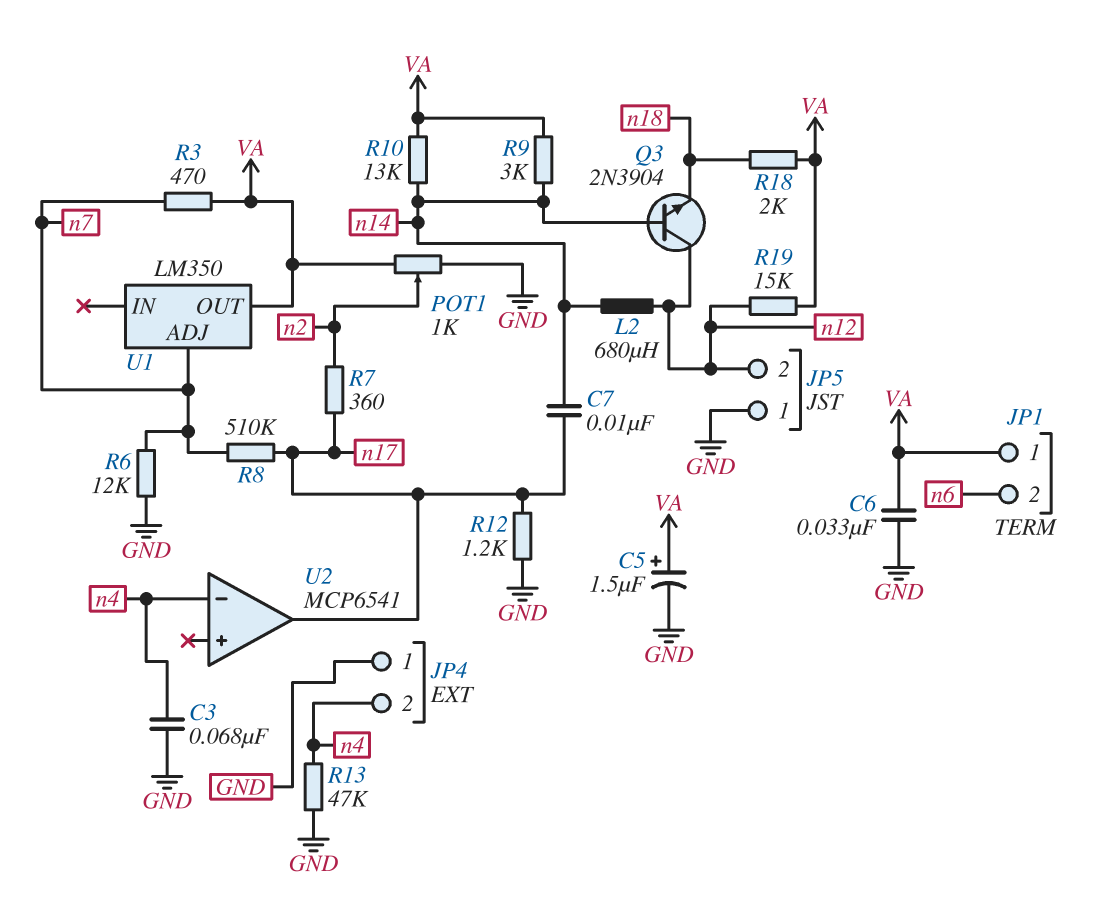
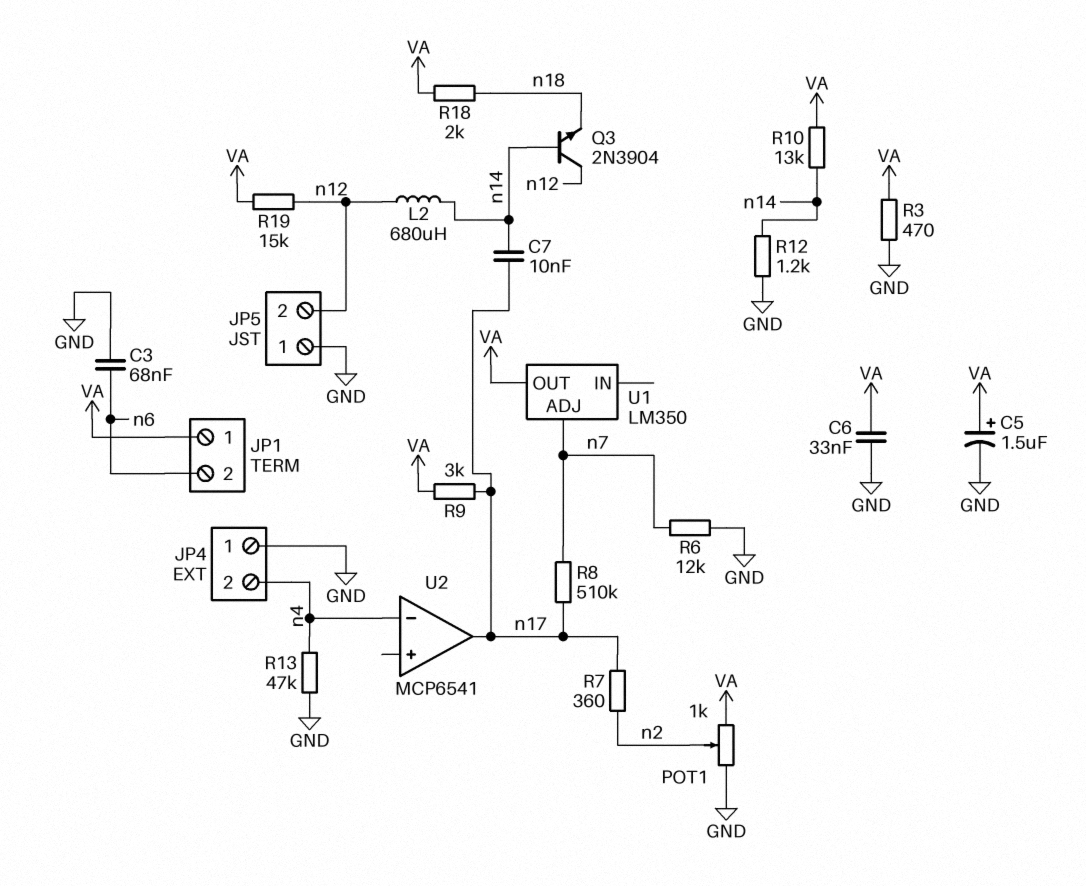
C3: 68nF (GND, n4) -> 68nF (GND, n6)
R3: 470 (VA, n7) -> 470 (GND, VA)
R9: 3k (VA, n14) -> 3k (VA, n17)
R12: 1.2k (GND, n17) -> 1.2k (GND, n14)

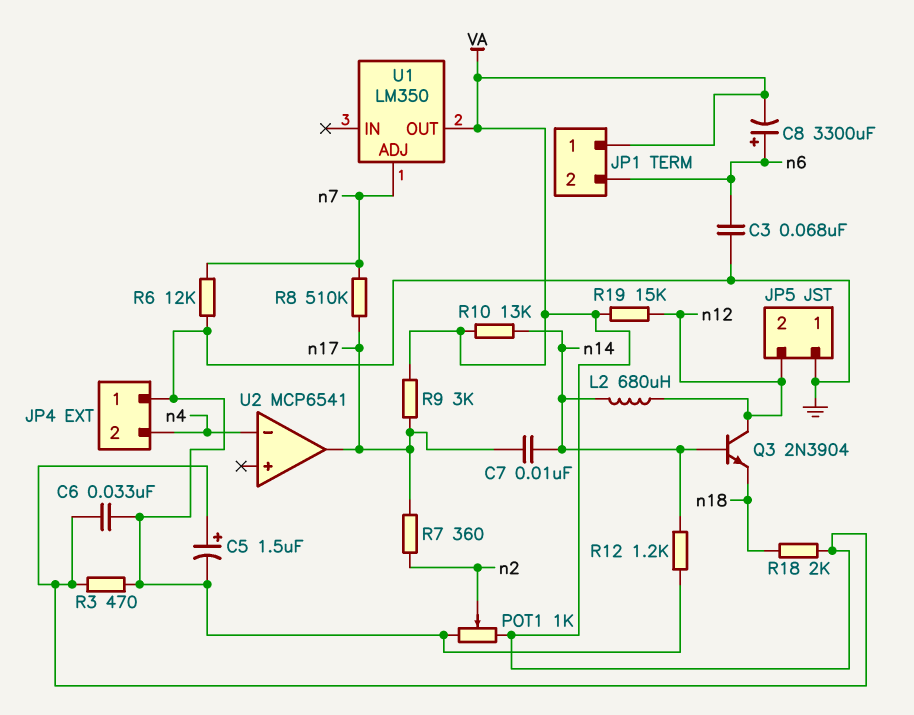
C8: none -> 3300uF (plus n6, minus VA)
R13: 47k (GND, n4) -> none

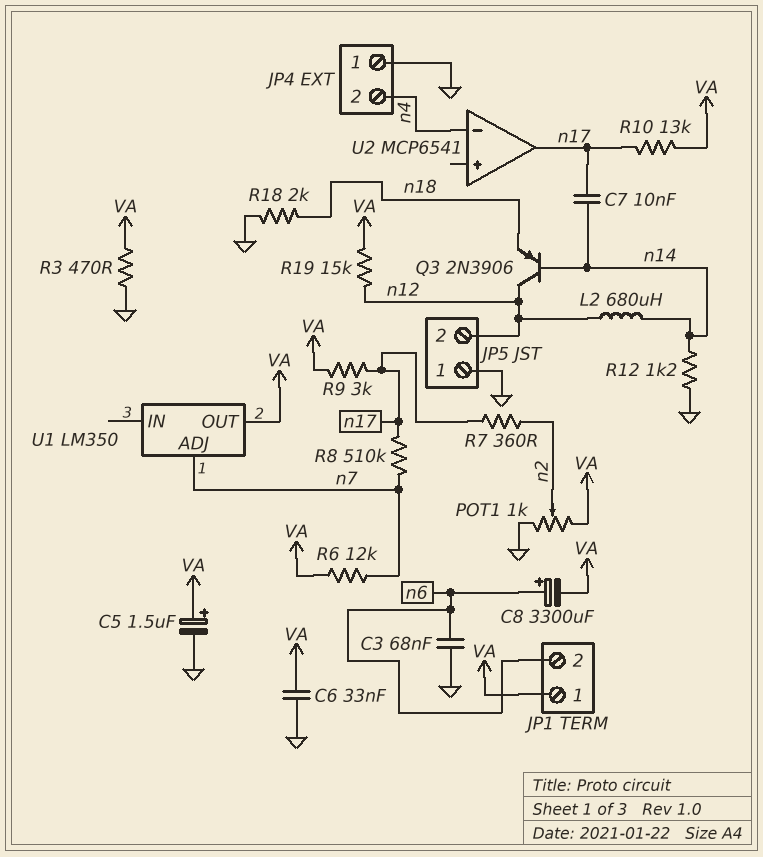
Q3: NPN 2N3904 (B n14, C n12, E n18) -> PNP 2N3906 (B n14, C n12, E n18)
R6: 12k (GND, n7) -> 12k (VA, n7)
R10: 13k (VA, n14) -> 13k (VA, n17)
R18: 2k (VA, n18) -> 2k (GND, n18)

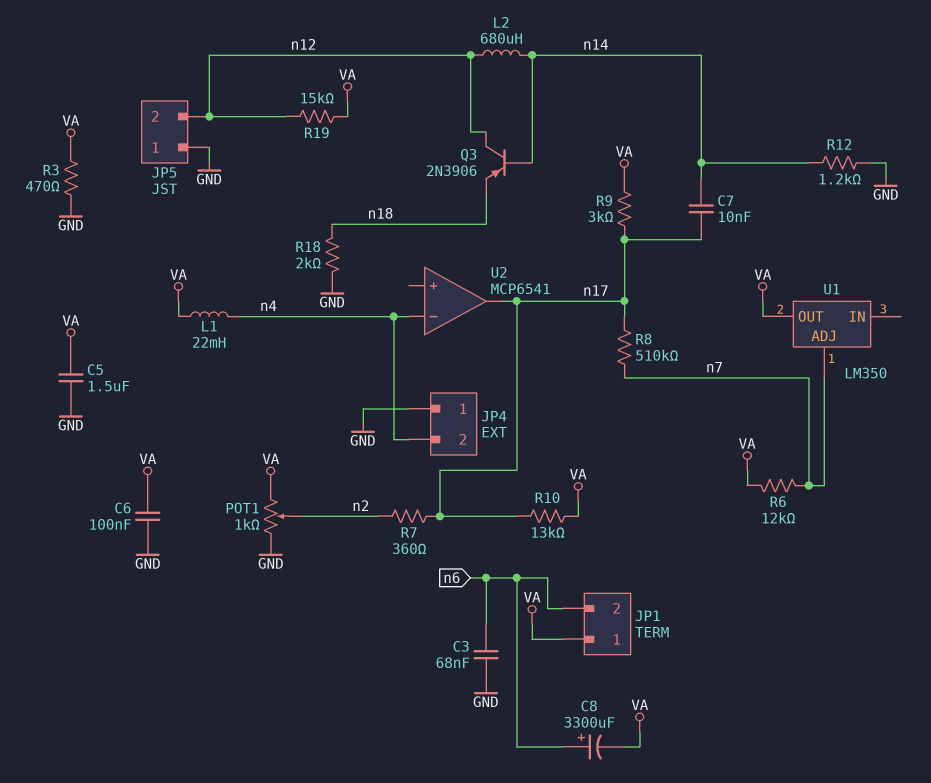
C5: 1.5uF (plus VA, minus GND) -> 1.5uF (GND, VA)
C6: 33nF (GND, VA) -> 100nF (GND, VA)
L1: none -> 22mH (VA, n4)

